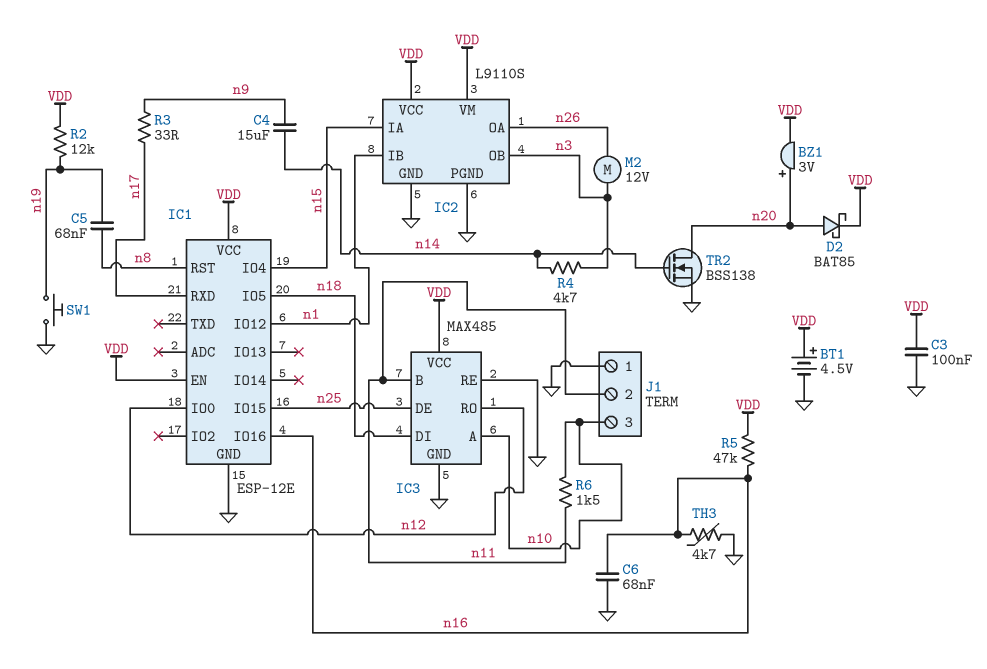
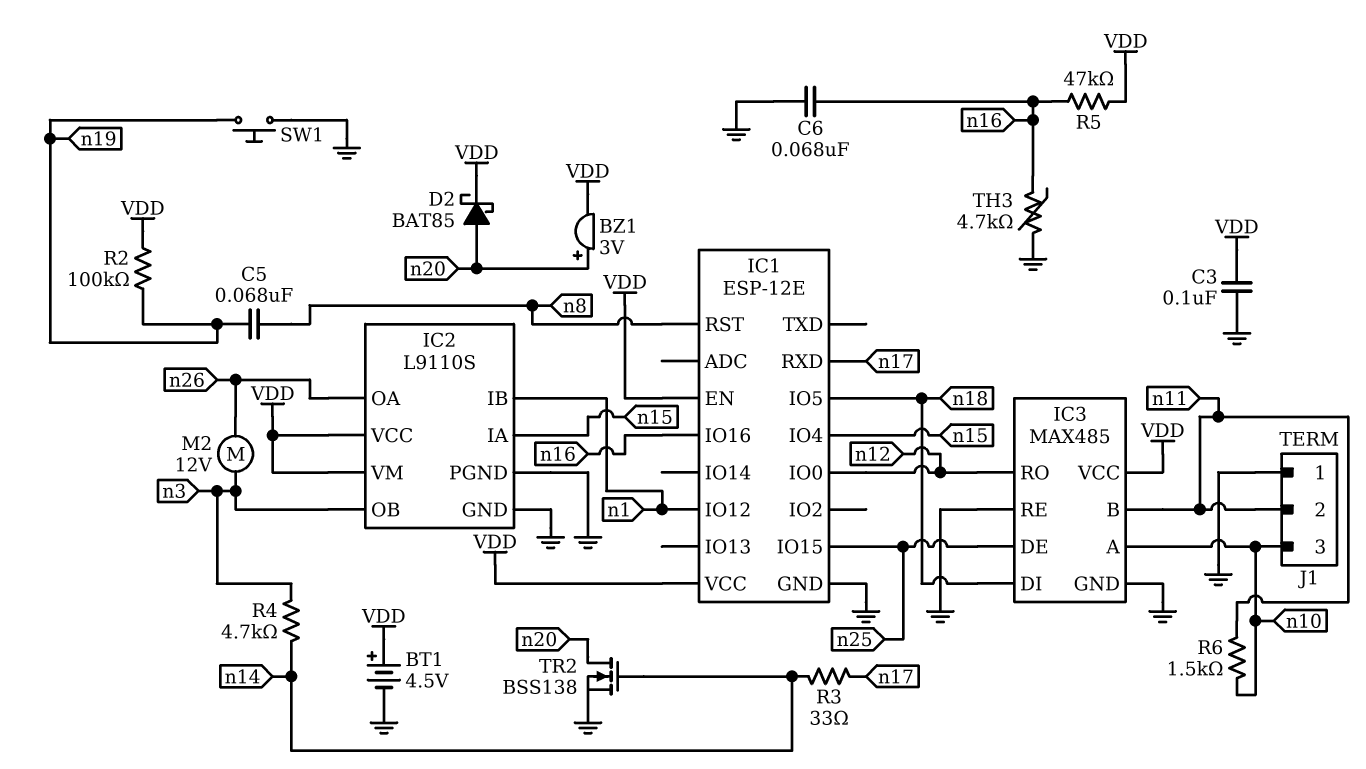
C4: 15uF (n9, n14) -> none
R2: 12k (VDD, n19) -> 100k (VDD, n19)
R3: 33 (n9, n17) -> 33 (n14, n17)

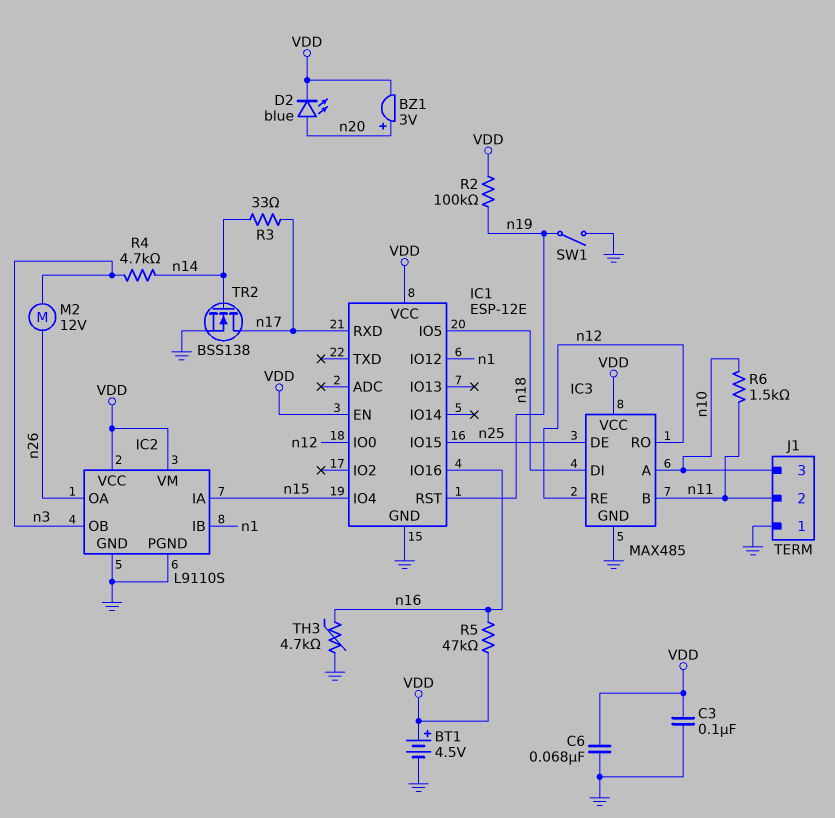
C5: 68nF (n8, n19) -> none
C6: 68nF (GND, n16) -> 68nF (GND, VDD)
D2: schottky BAT85 (A n20, K VDD) -> LED blue (A n20, K VDD)
IC1 pin RST: n8 -> n19
IC3 pin RE: GND -> n12
SW1: button (GND, n19) -> switch (GND, n19)
TR2: NMOS BSS138 (G n14, D n20, S GND) -> NMOS BSS138 (G n14, D n17, S GND)

